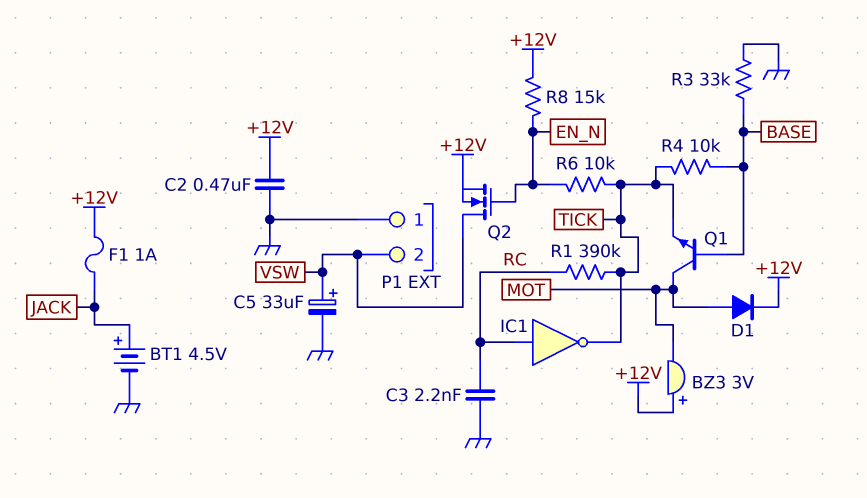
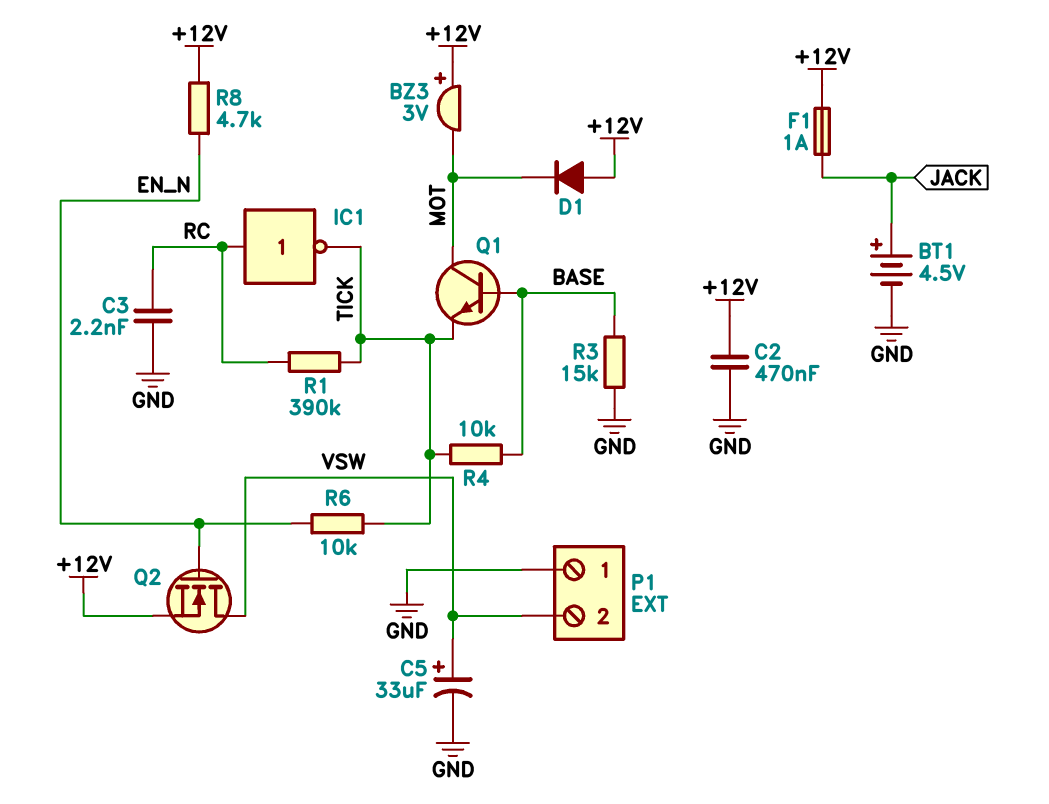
D1: diode (A MOT, K +12V) -> diode (A +12V, K MOT)
R3: 33k (BASE, GND) -> 15k (BASE, GND)
R8: 15k (+12V, EN_N) -> 4.7k (+12V, EN_N)

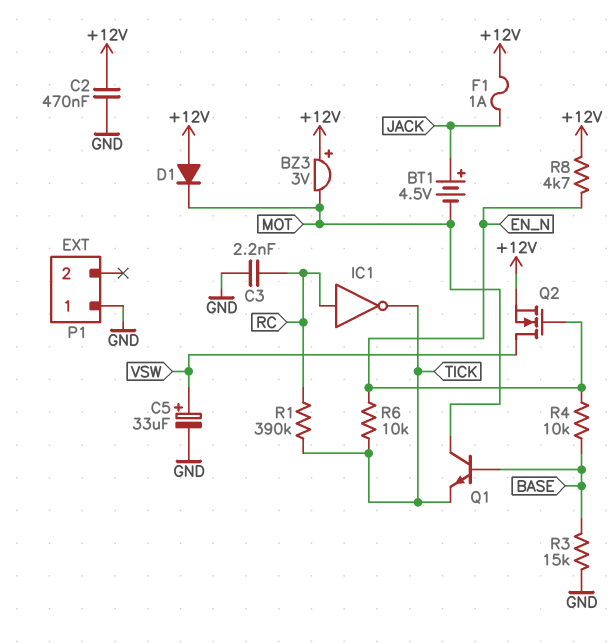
BT1: 4.5V (plus JACK, minus GND) -> 4.5V (plus JACK, minus MOT)
P1 pin 2: VSW -> none
R4: 10k (BASE, TICK) -> 10k (BASE, EN_N)

